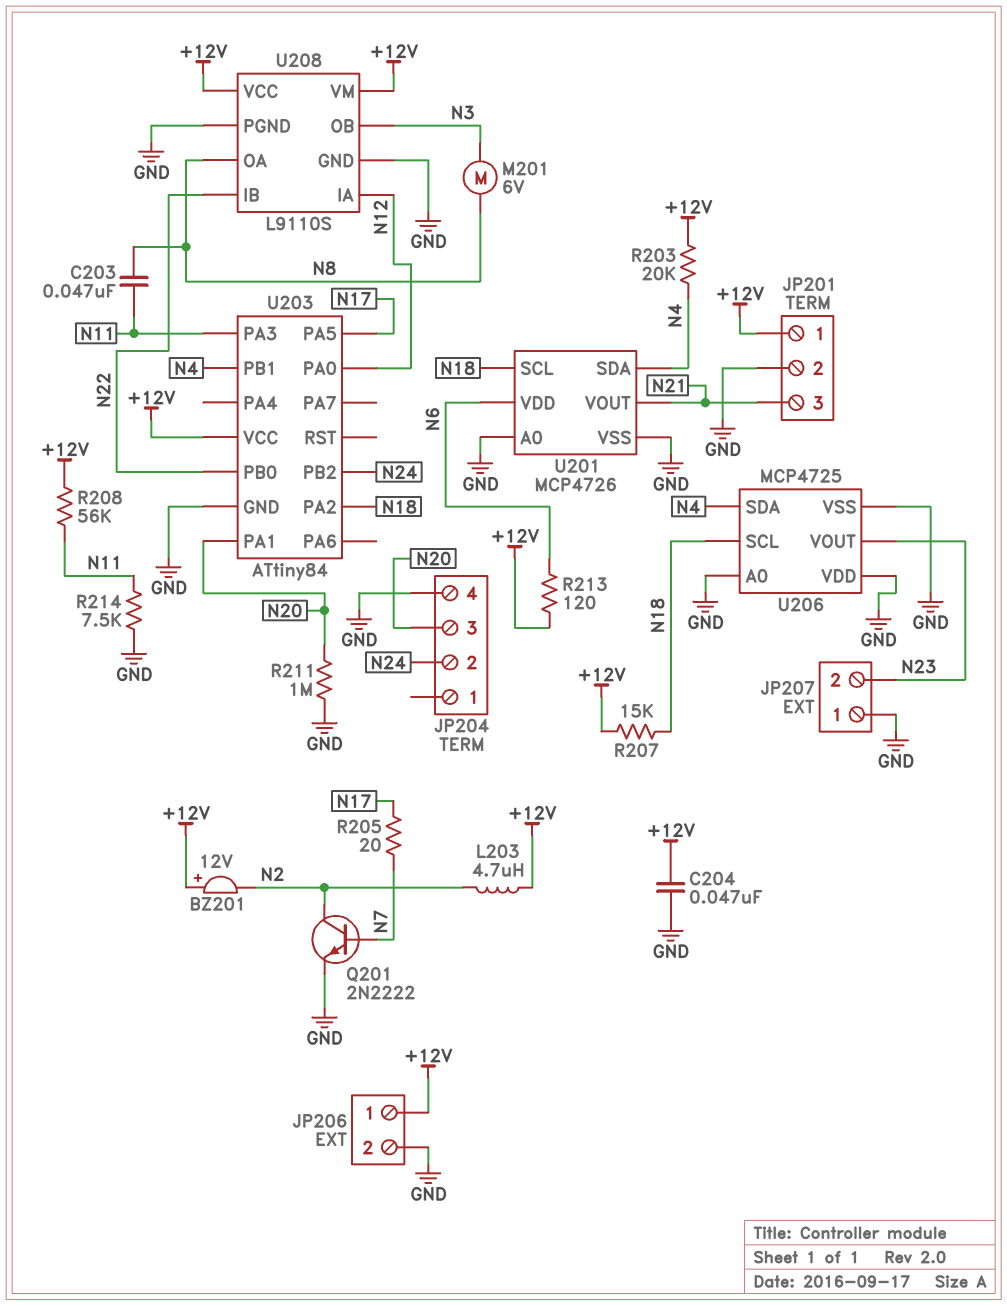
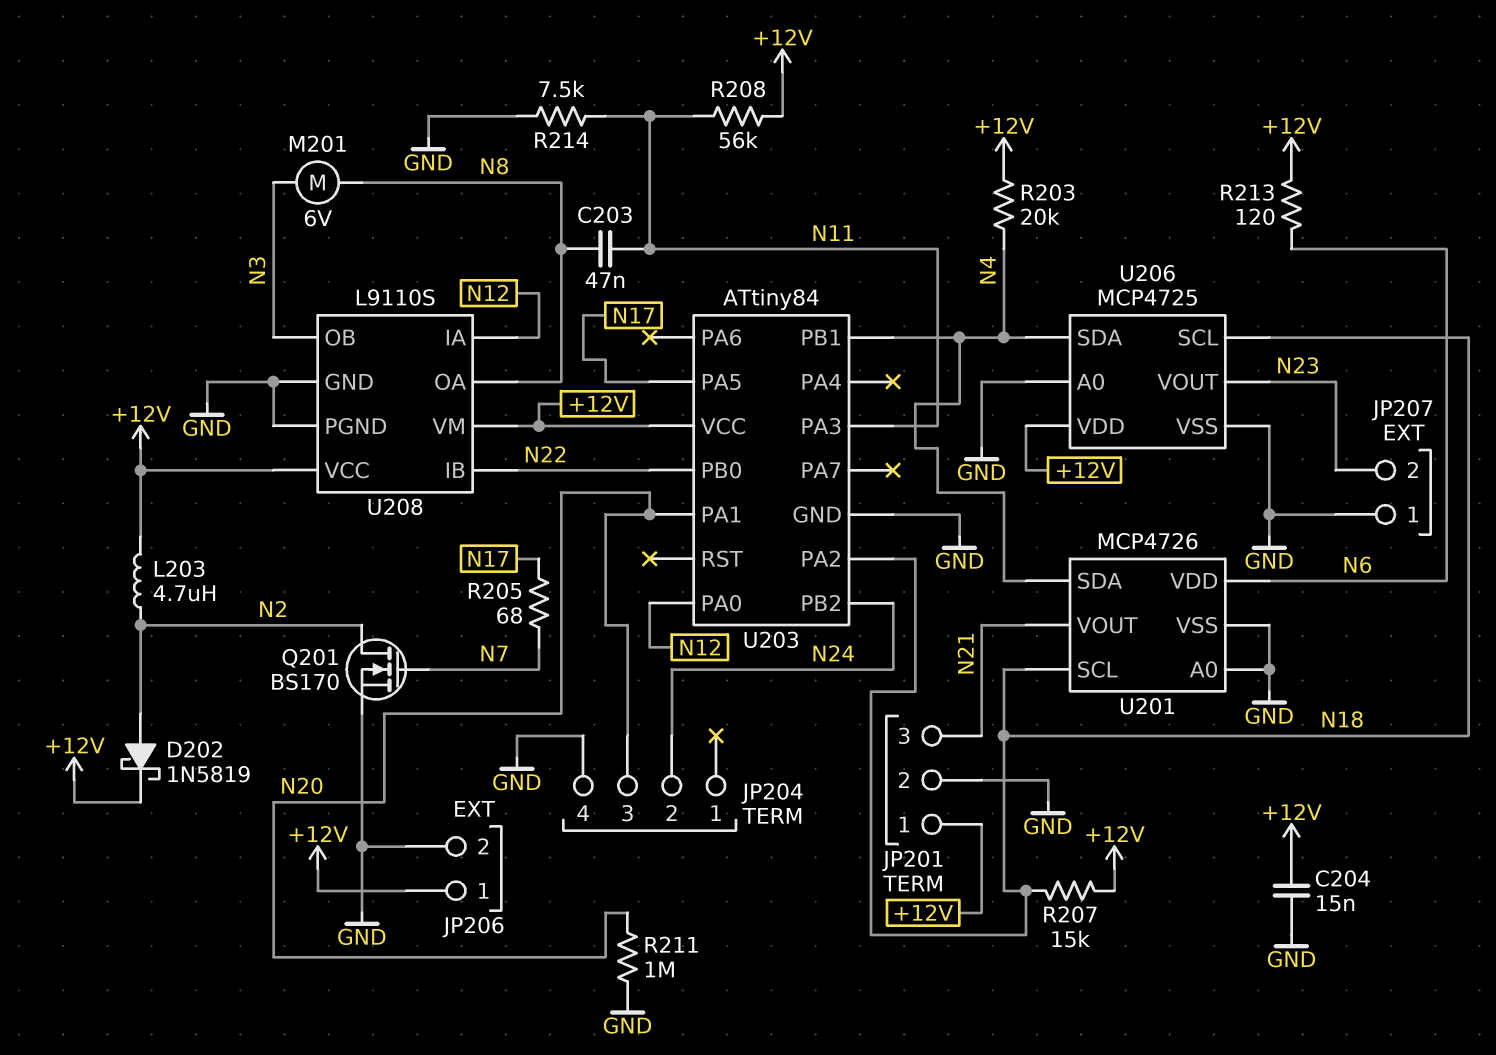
BZ201: buzzer 12V (plus +12V, minus N2) -> none
C204: 47nF (+12V, GND) -> 15nF (+12V, GND)
D202: none -> schottky 1N5819 (A N2, K +12V)
Q201: NPN 2N2222 (B N7, C N2, E GND) -> NMOS BS170 (G N7, D N2, S GND)
R205: 20 (N7, N17) -> 68 (N7, N17)
U206 pin VDD: GND -> +12V

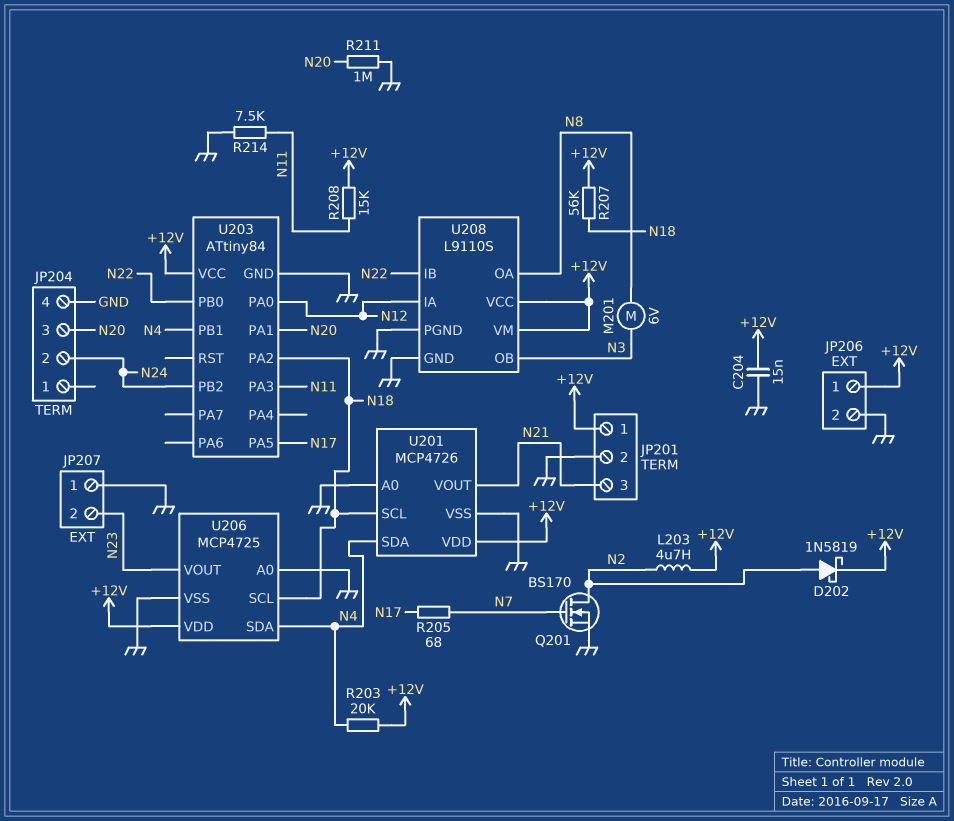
C203: 47nF (N8, N11) -> none
R207: 15k (+12V, N18) -> 56k (+12V, N18)
R208: 56k (+12V, N11) -> 15k (+12V, N11)
R213: 120 (+12V, N6) -> none
U201 pin VDD: N6 -> +12V

